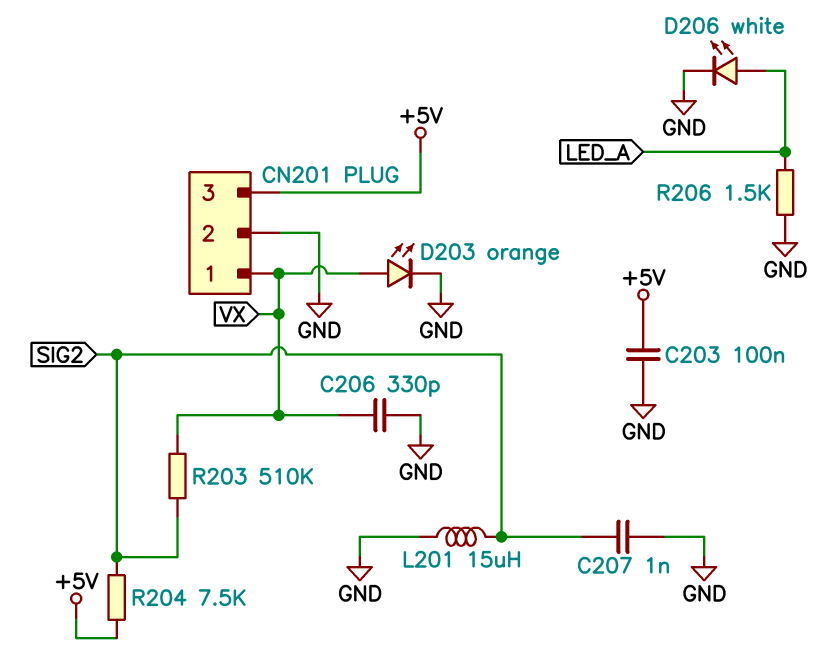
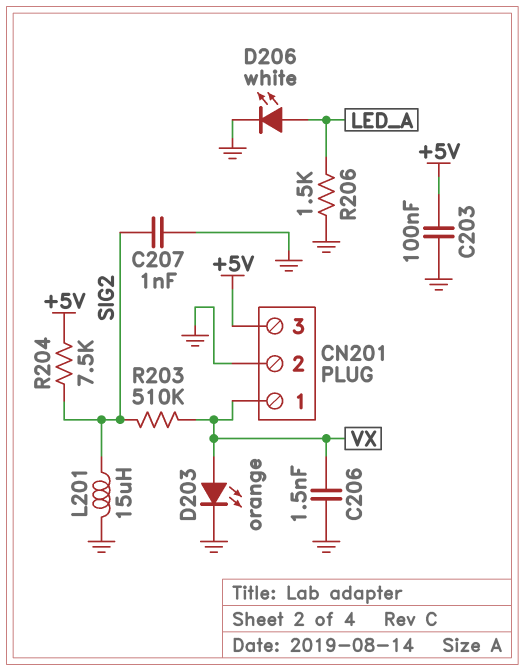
C206: 330pF (GND, VX) -> 1.5nF (GND, VX)

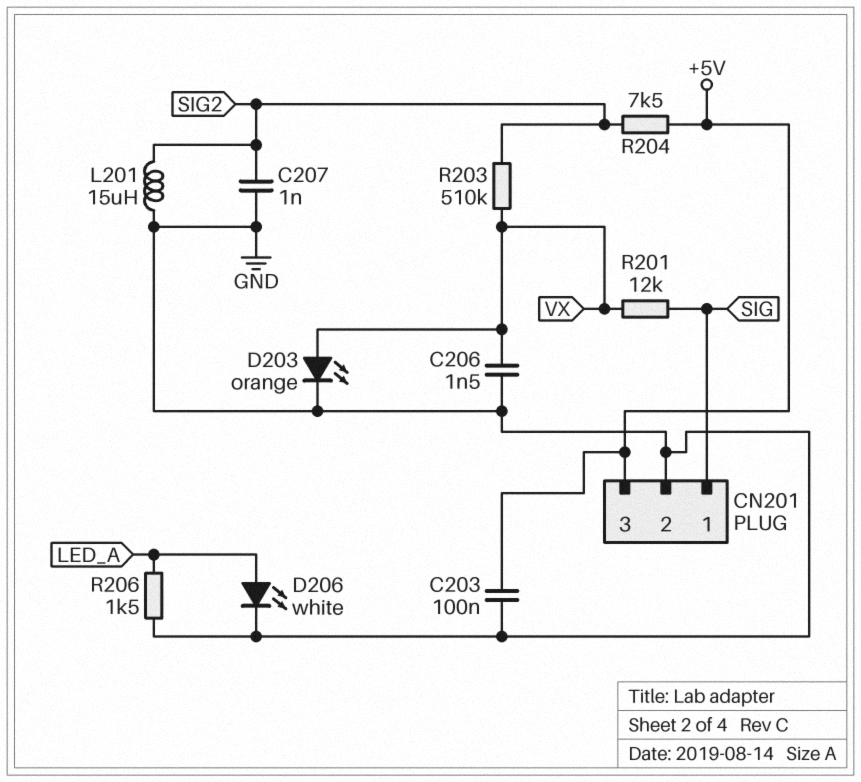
CN201 pin 1: VX -> SIG
R201: none -> 12k (SIG, VX)

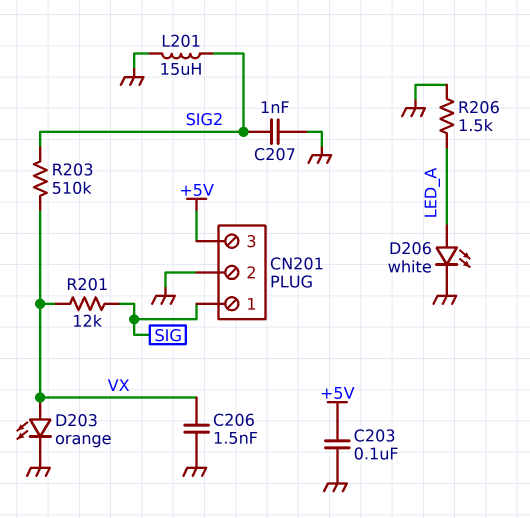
R204: 7.5k (+5V, SIG2) -> none

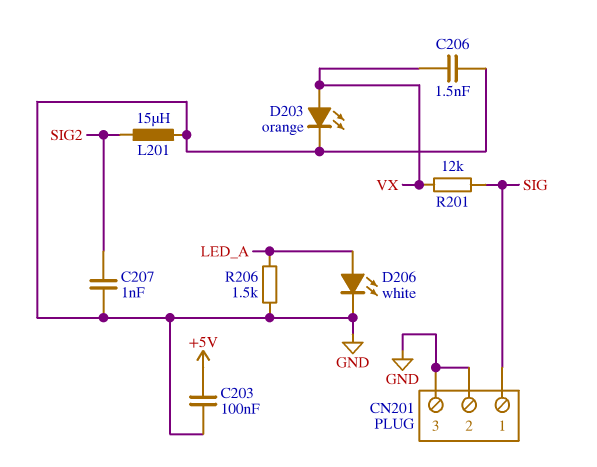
CN201 pin 3: +5V -> GND
R203: 510k (SIG2, VX) -> none

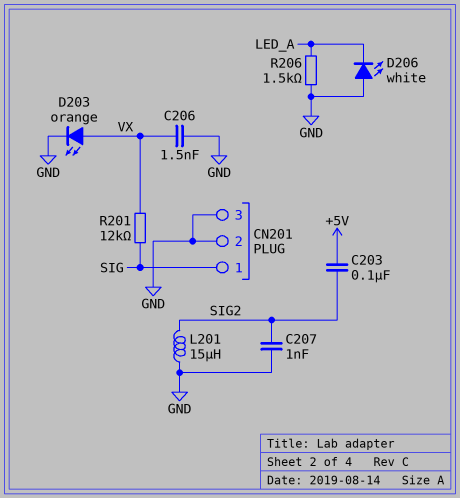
C203: 100nF (+5V, GND) -> 100nF (+5V, SIG2)
D206: LED white (A LED_A, K GND) -> LED white (A GND, K LED_A)

